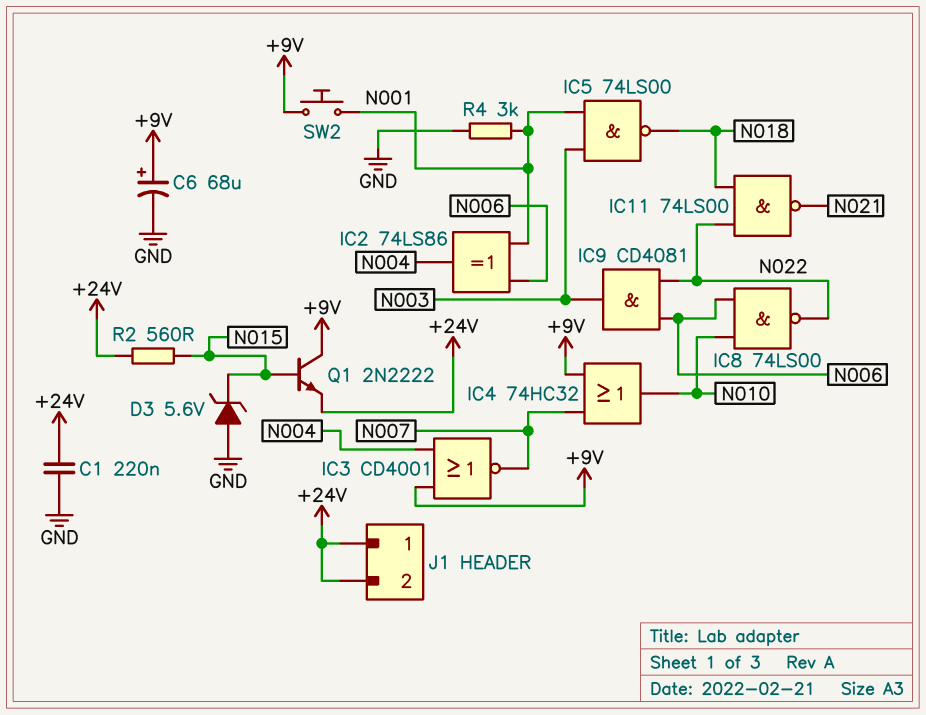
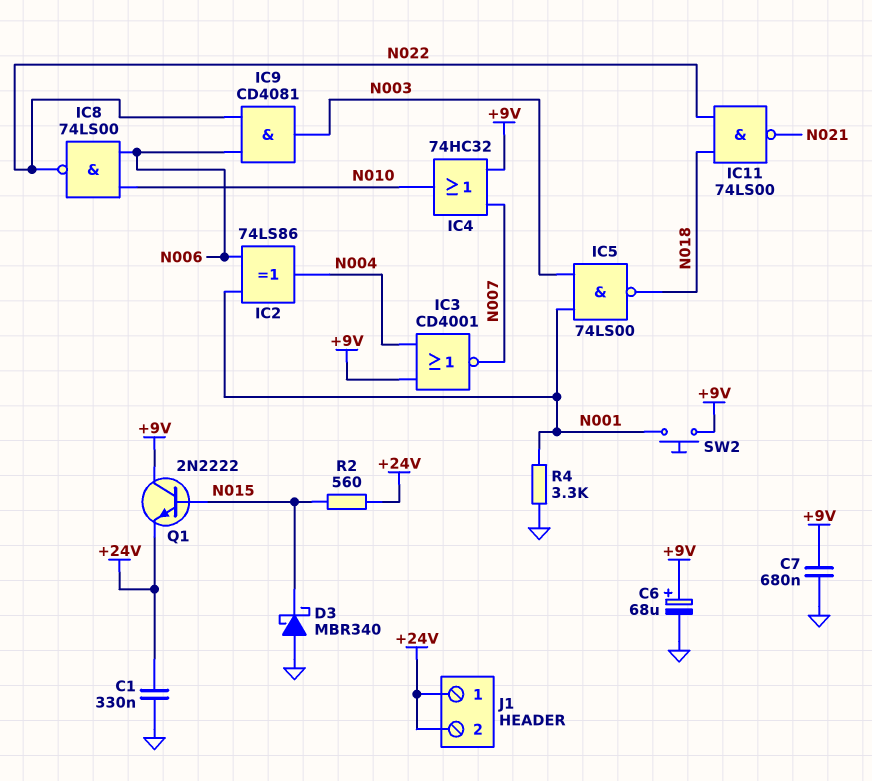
C1: 220nF (+24V, GND) -> 330nF (+24V, GND)
C7: none -> 680nF (+9V, GND)
D3: zener 5.6V (A GND, K N015) -> schottky MBR340 (A GND, K N015)
R4: 3k (GND, N001) -> 3.3k (GND, N001)

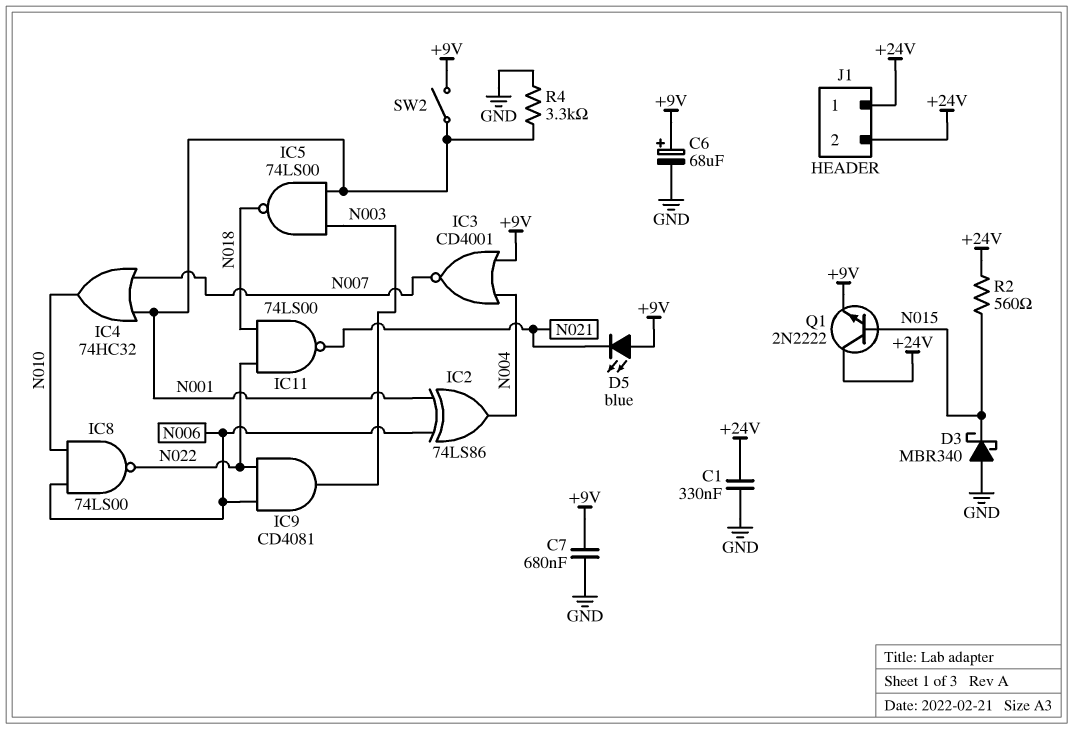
D5: none -> LED blue (A +9V, K N021)
IC4: OR 74HC32 (in +9V, in N007, out N010) -> OR 74HC32 (in N001, in N007, out N010)
Q1: NPN 2N2222 (B N015, C +9V, E +24V) -> NPN 2N2222 (B N015, C +24V, E +9V)
SW2: button (+9V, N001) -> switch (+9V, N001)

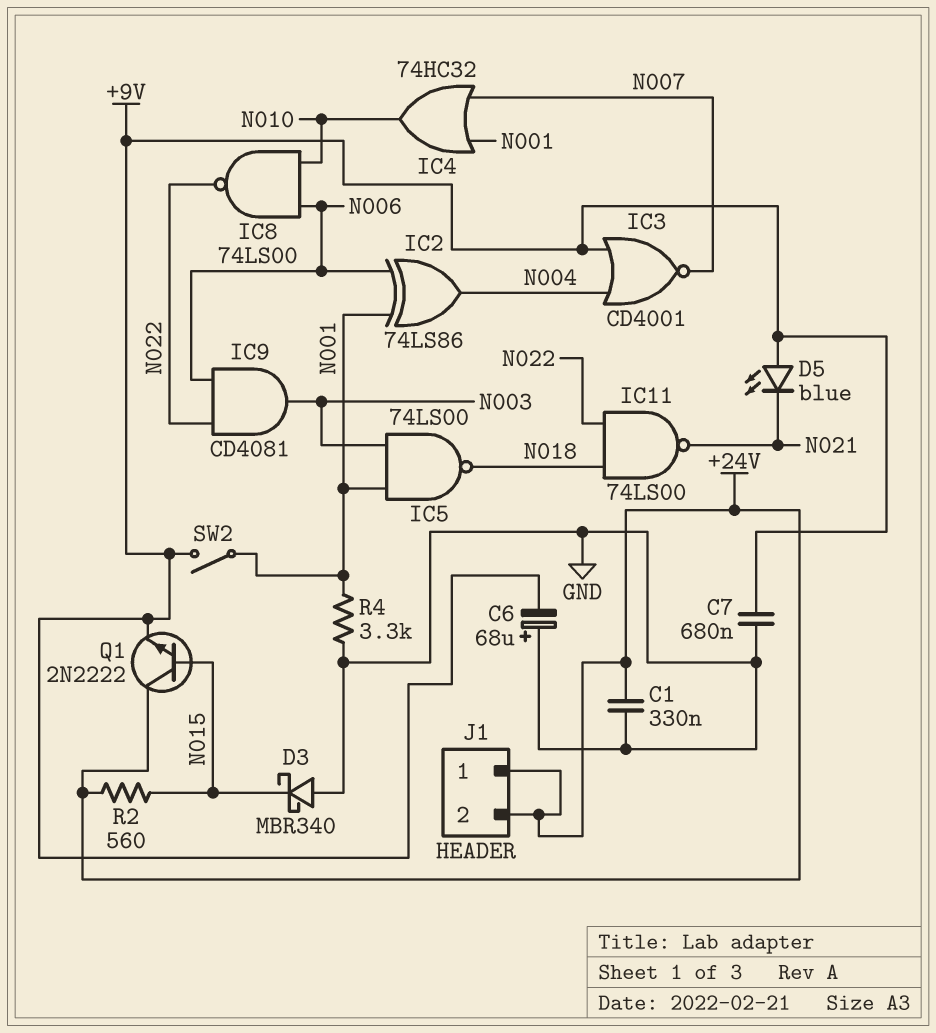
C6: 68uF (plus +9V, minus GND) -> 68uF (plus GND, minus +9V)

